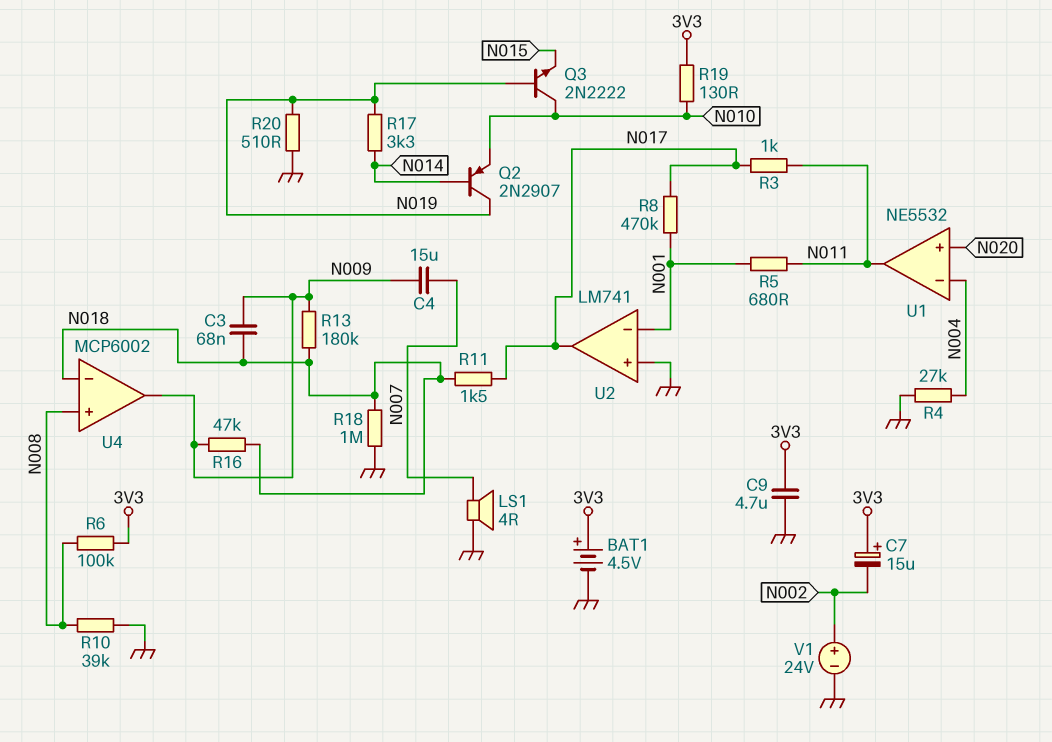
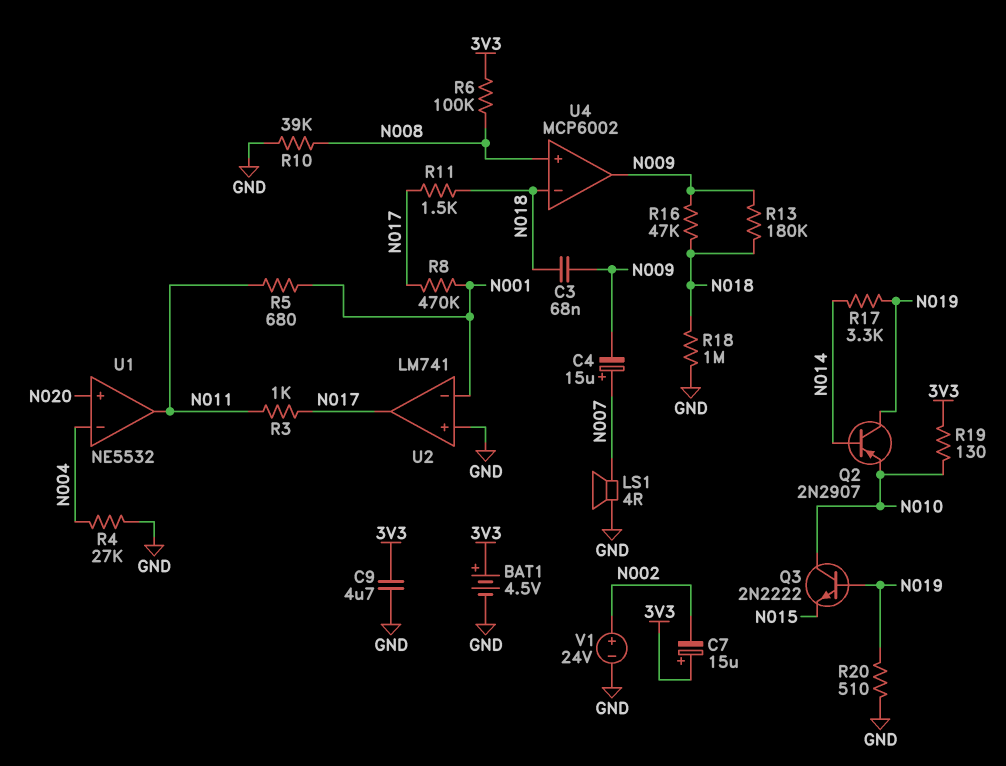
C4: 15uF (N007, N009) -> 15uF (plus N007, minus N009)

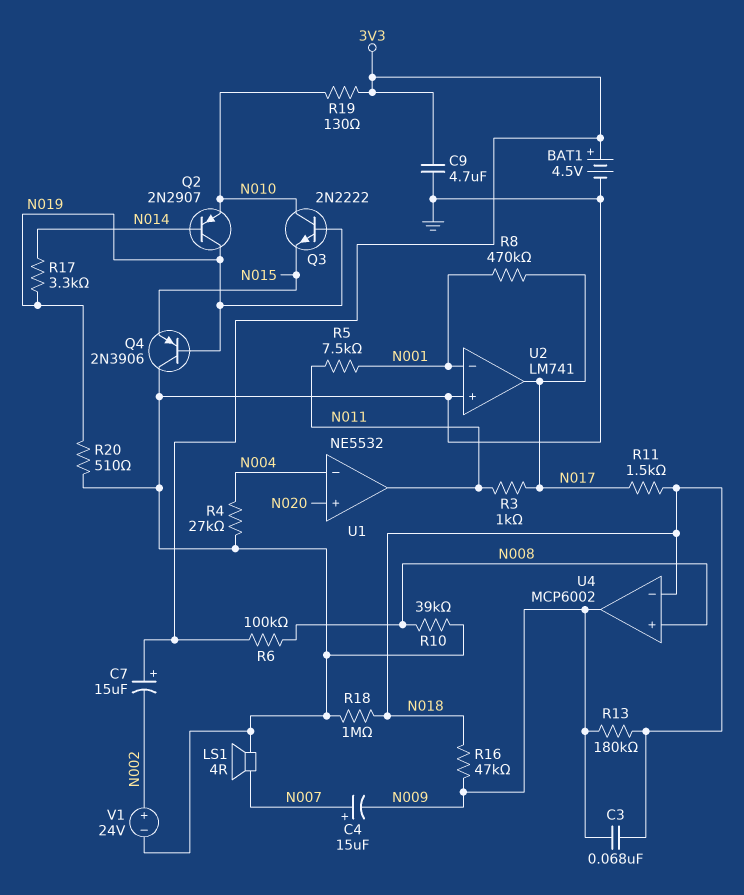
Q4: none -> PNP 2N3906 (B N019, C GND, E N015)
R5: 680 (N001, N011) -> 7.5k (N001, N011)

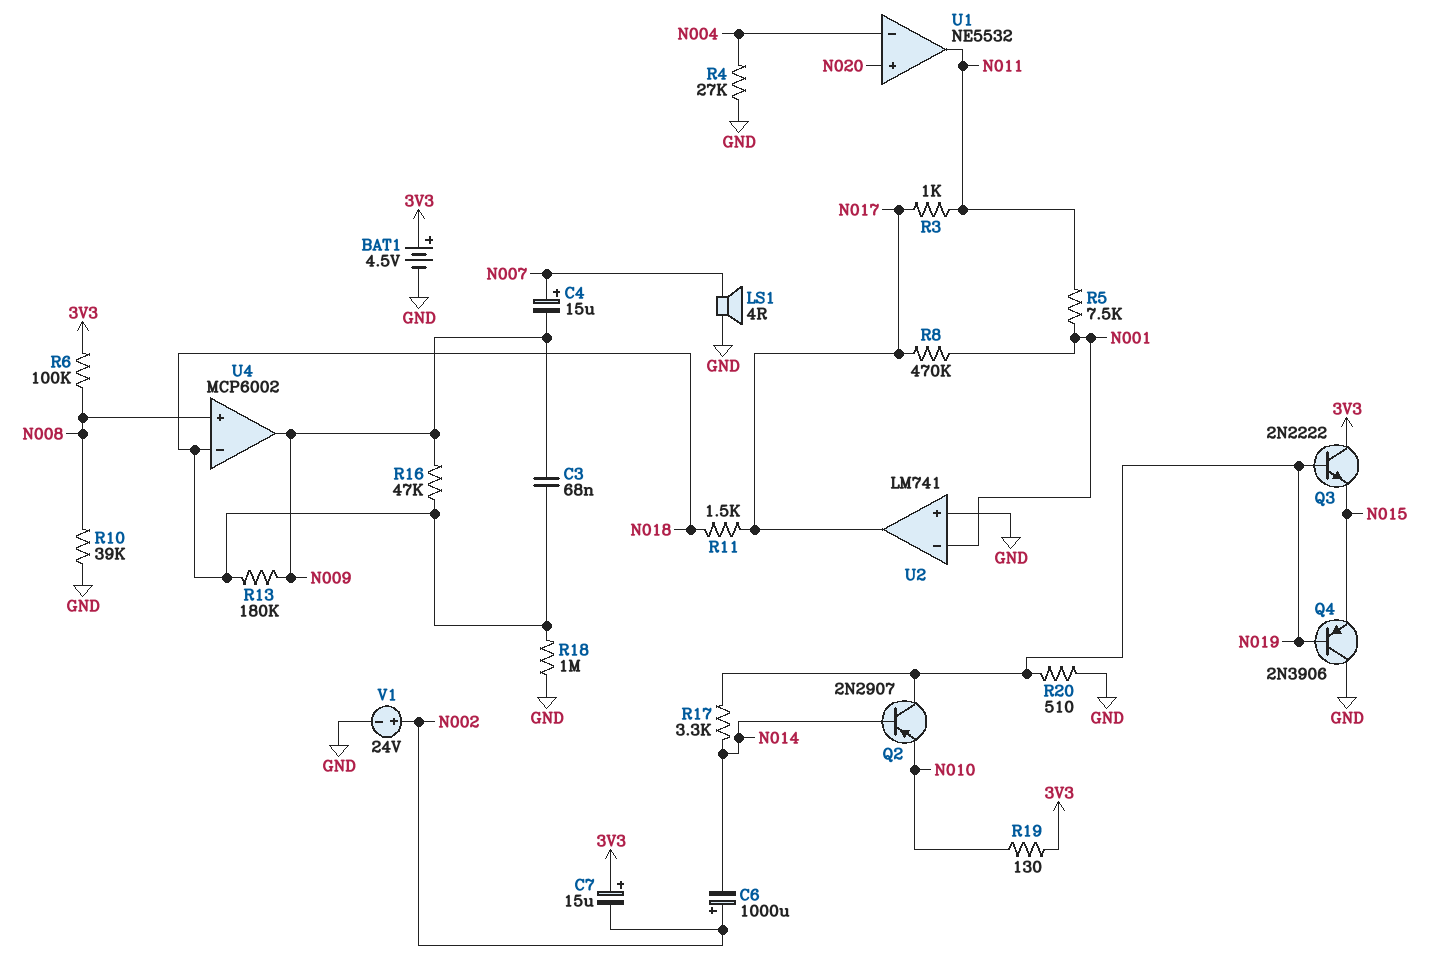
C6: none -> 1000uF (plus N002, minus N014)
C9: 4.7uF (3V3, GND) -> none
Q3: NPN 2N2222 (B N019, C N010, E N015) -> NPN 2N2222 (B N019, C 3V3, E N015)

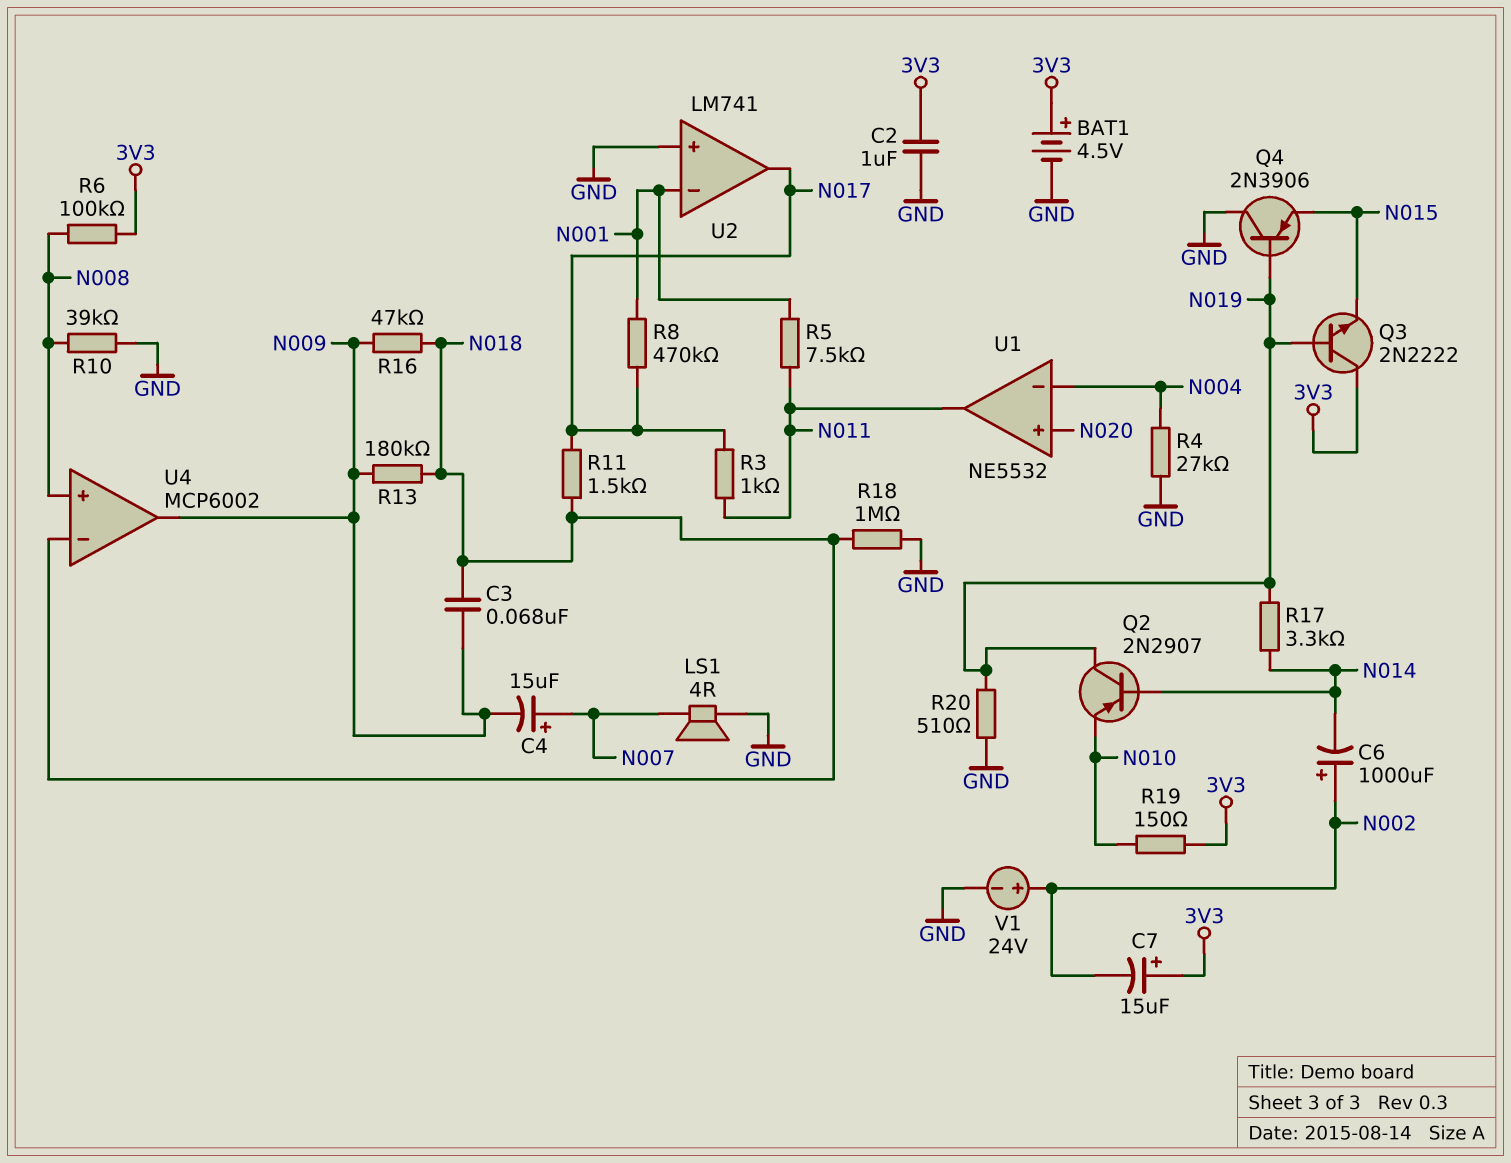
C2: none -> 1uF (3V3, GND)
R19: 130 (3V3, N010) -> 150 (3V3, N010)

